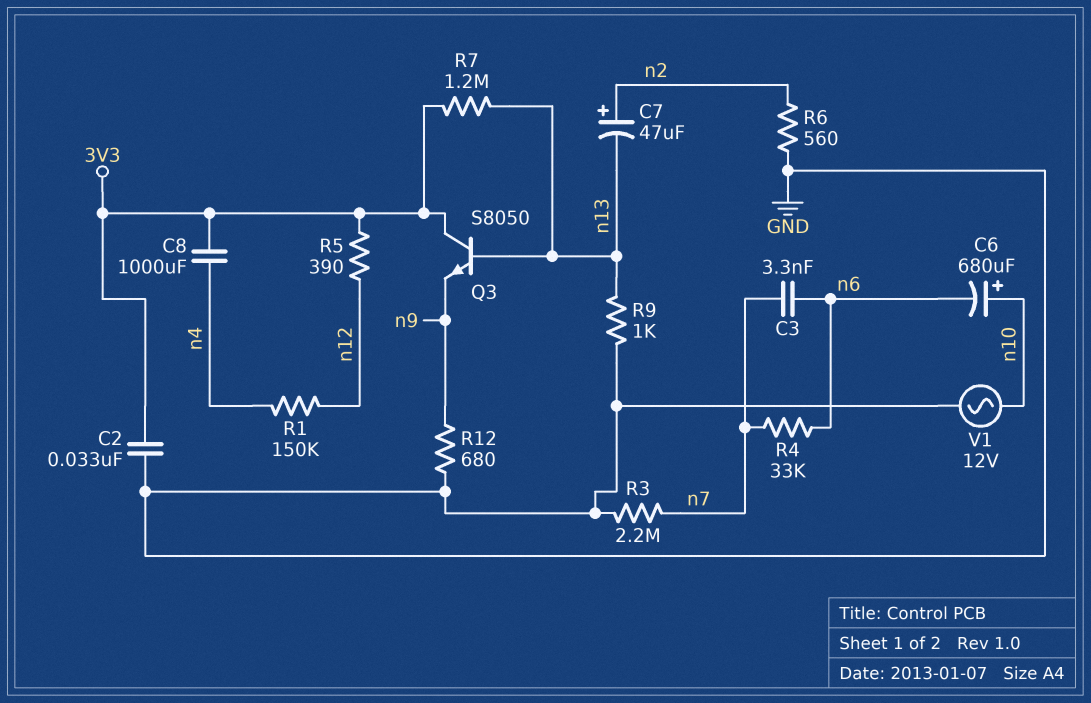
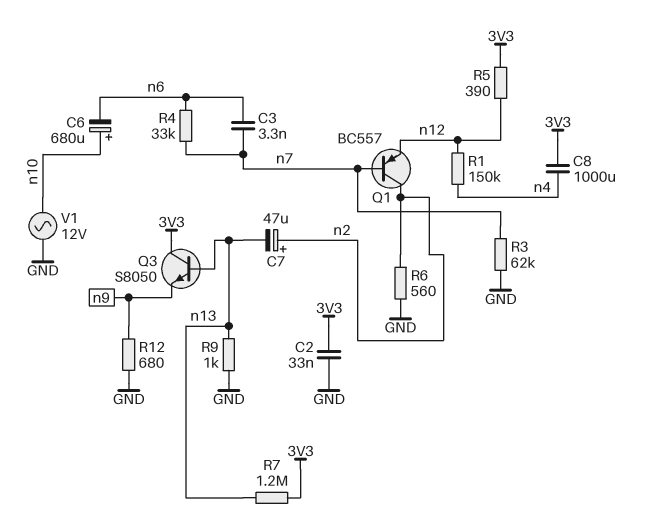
Q1: none -> PNP BC557 (B n7, C n2, E n12)
R3: 2.2M (GND, n7) -> 62k (GND, n7)

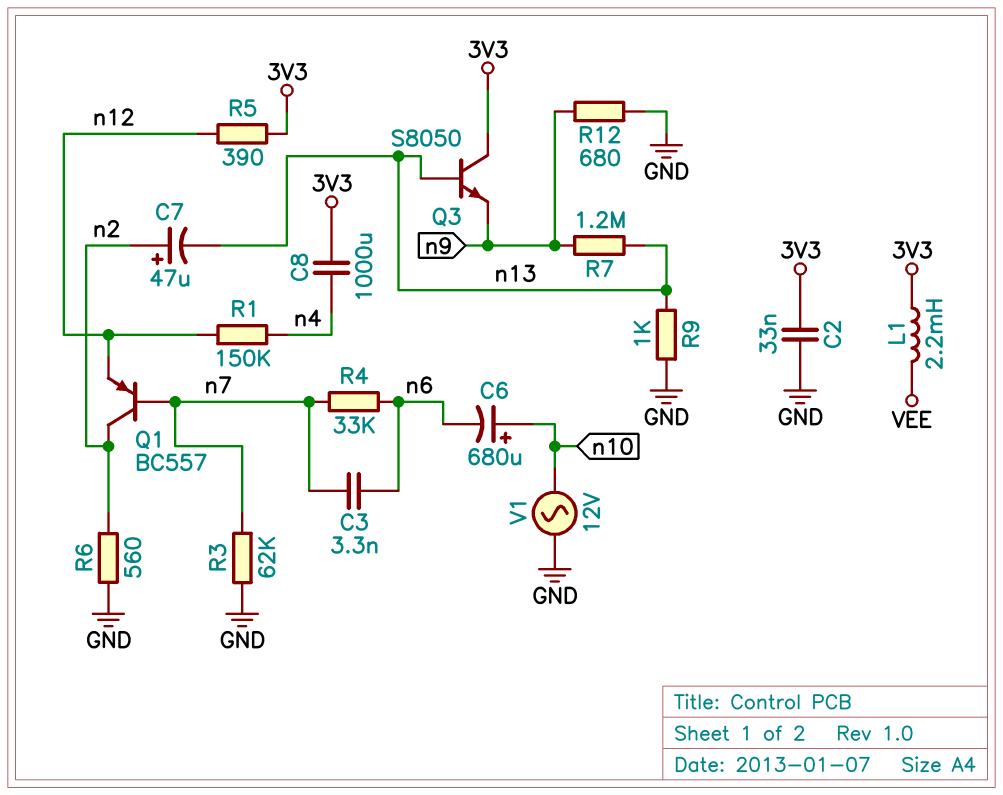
L1: none -> 2.2mH (3V3, VEE)
R7: 1.2M (3V3, n13) -> 1.2M (n9, n13)

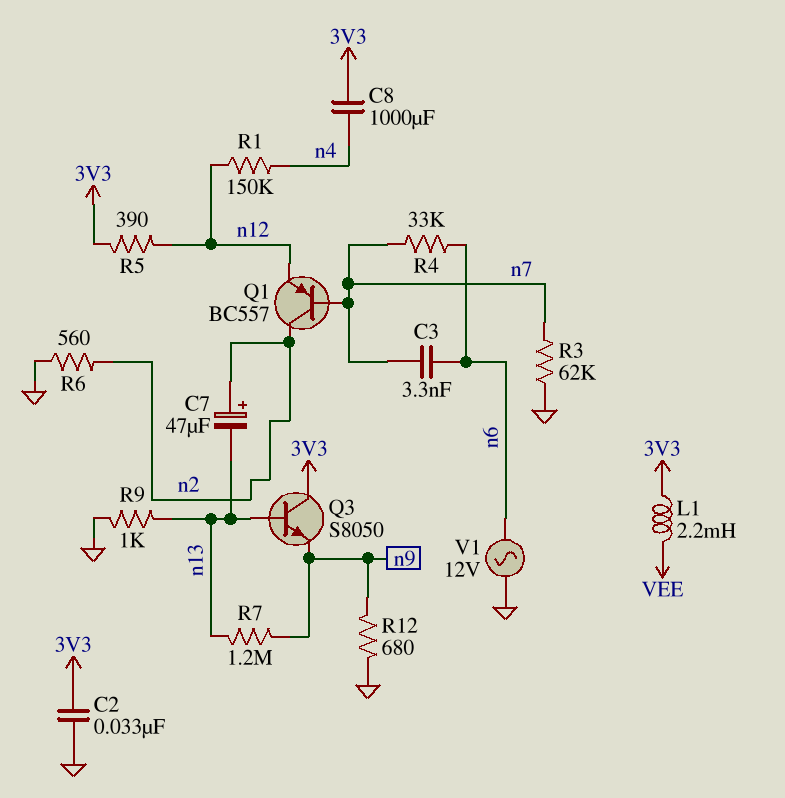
C6: 680uF (plus n10, minus n6) -> none
V1: AC 12V (GND, n10) -> AC 12V (GND, n6)

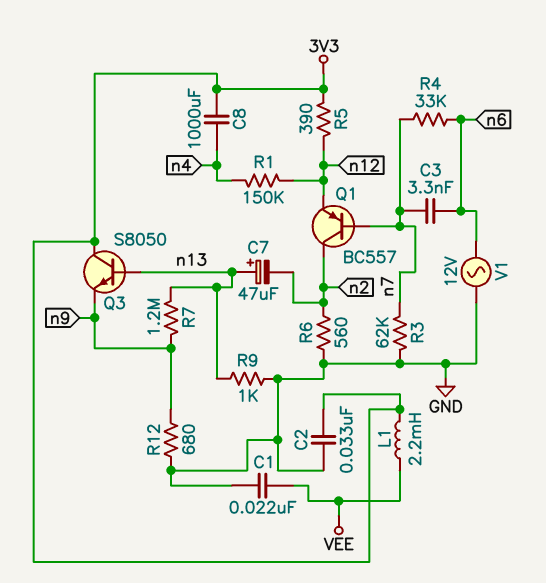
C1: none -> 22nF (GND, VEE)
C7: 47uF (plus n2, minus n13) -> 47uF (plus n13, minus n2)

